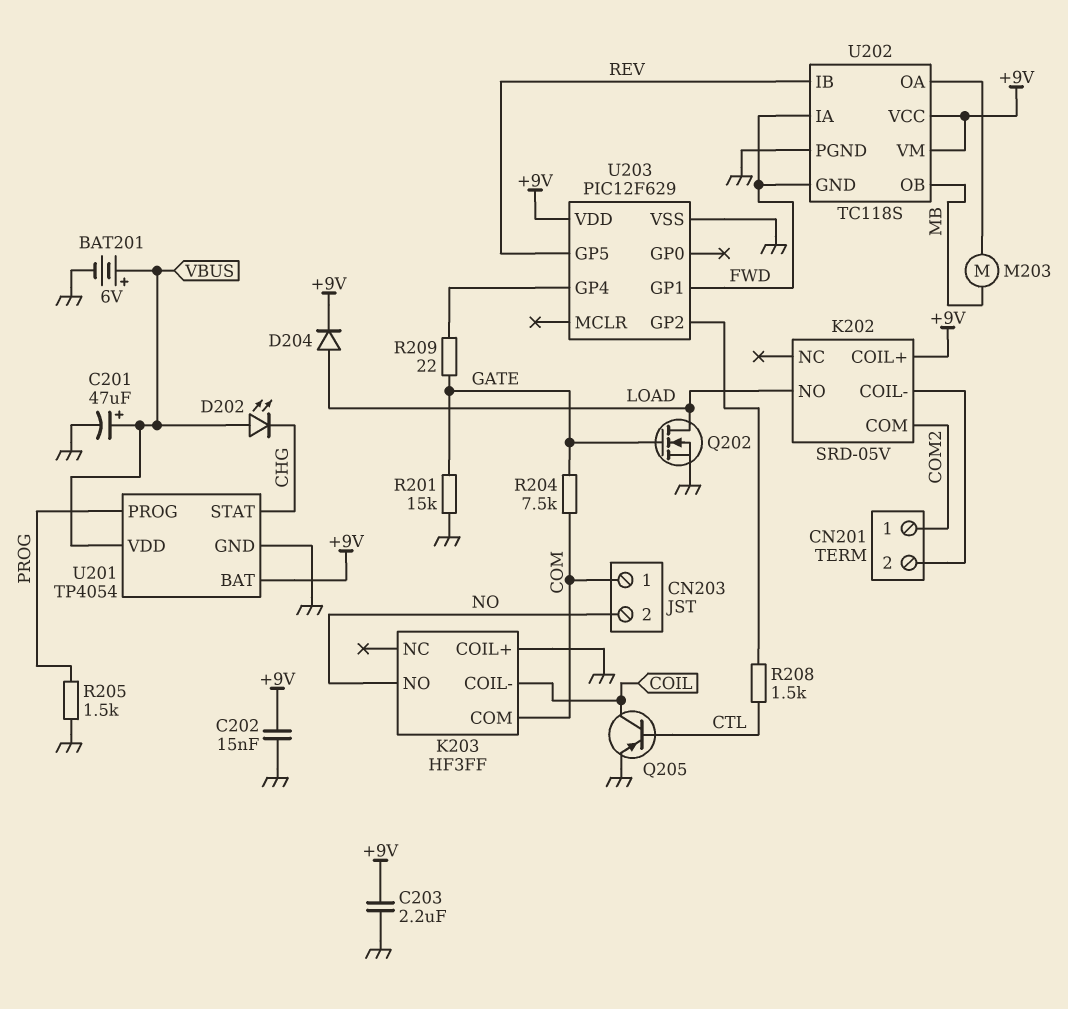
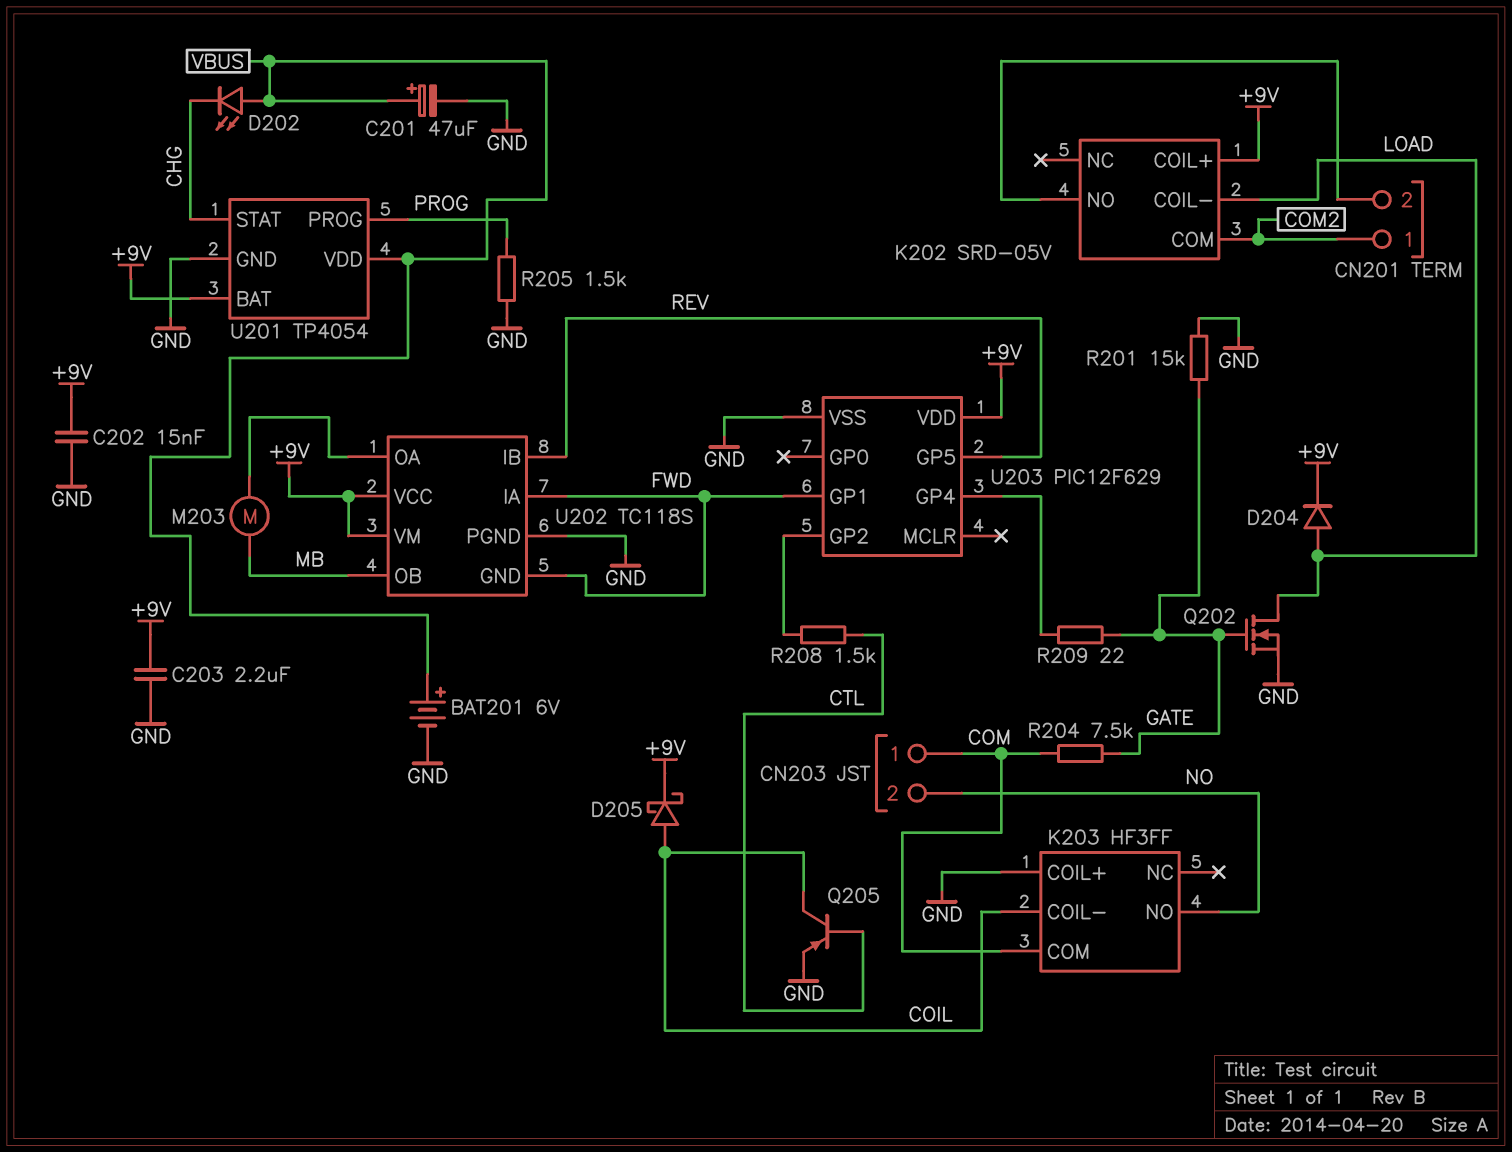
D205: none -> schottky (A COIL, K +9V)
K202 pin COIL-: CN201/2 -> LOAD
K202 pin NO: LOAD -> CN201/2

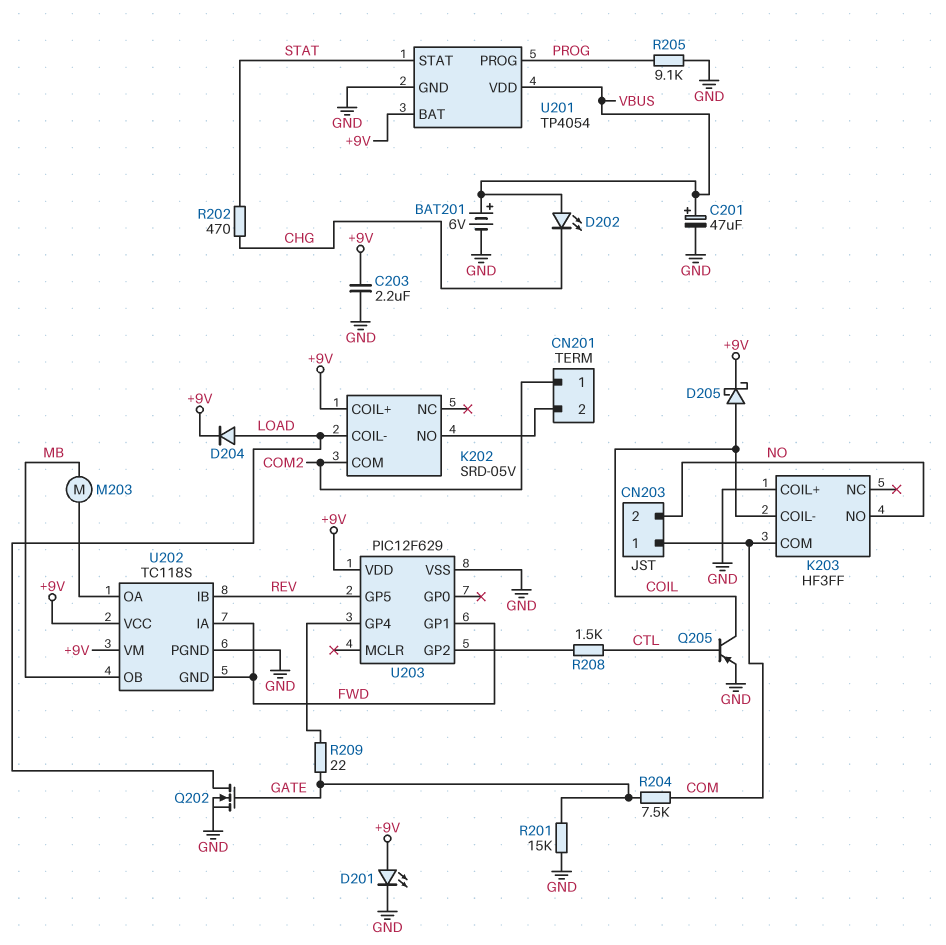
C202: 15nF (+9V, GND) -> none
D201: none -> LED (A +9V, K GND)
R202: none -> 470 (CHG, STAT)
R205: 1.5k (GND, PROG) -> 9.1k (GND, PROG)
U201 pin STAT: CHG -> STAT

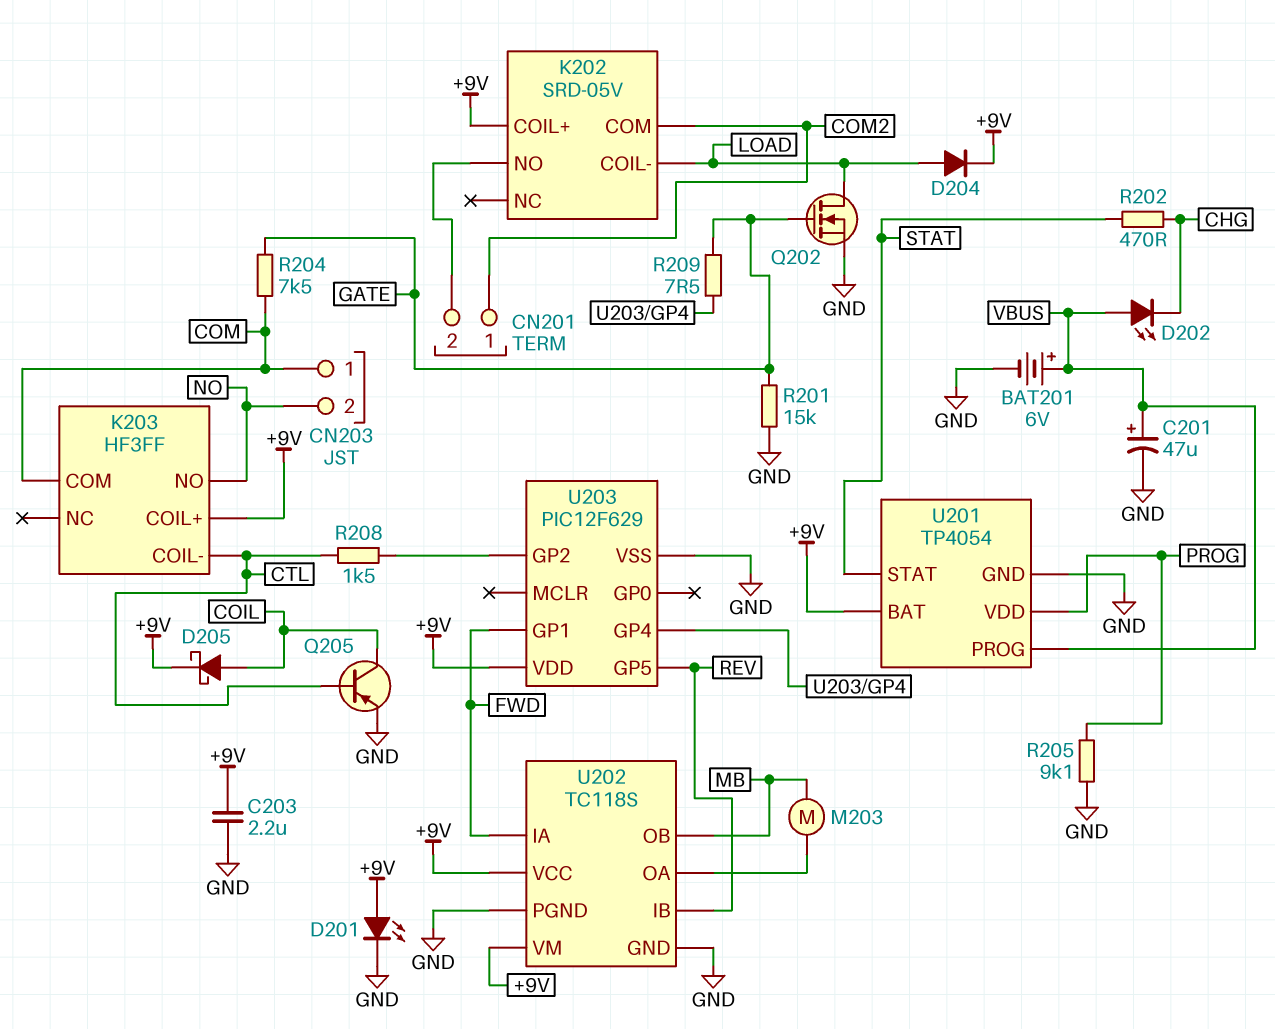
K203 pin COIL+: GND -> +9V
K203 pin COIL-: COIL -> CTL
R209: 22 (GATE, U203/GP4) -> 7.5 (GATE, U203/GP4)
U201 pin PROG: PROG -> VBUS
U201 pin VDD: VBUS -> PROG
U202 pin GND: FWD -> GND

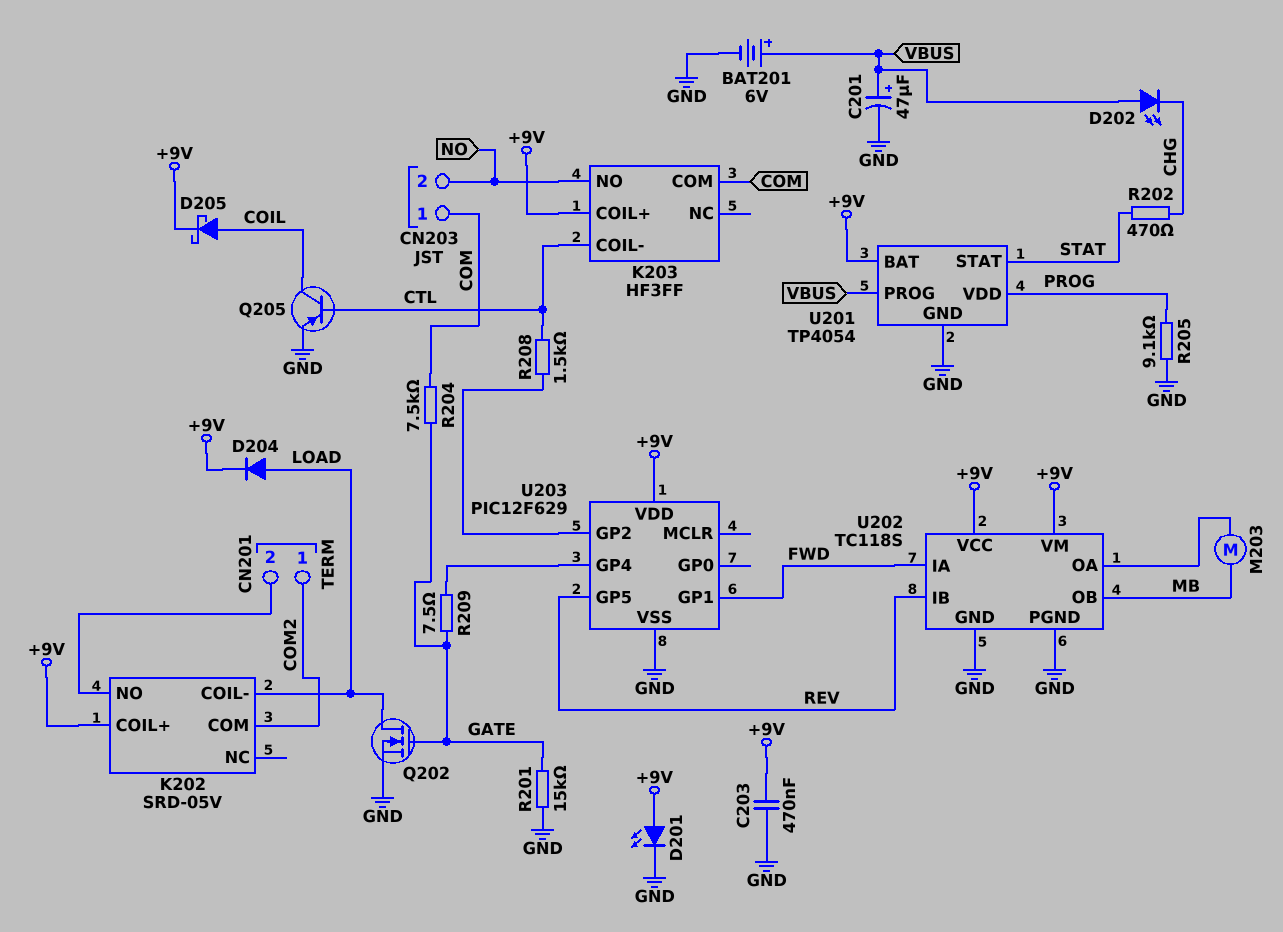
C203: 2.2uF (+9V, GND) -> 470nF (+9V, GND)

